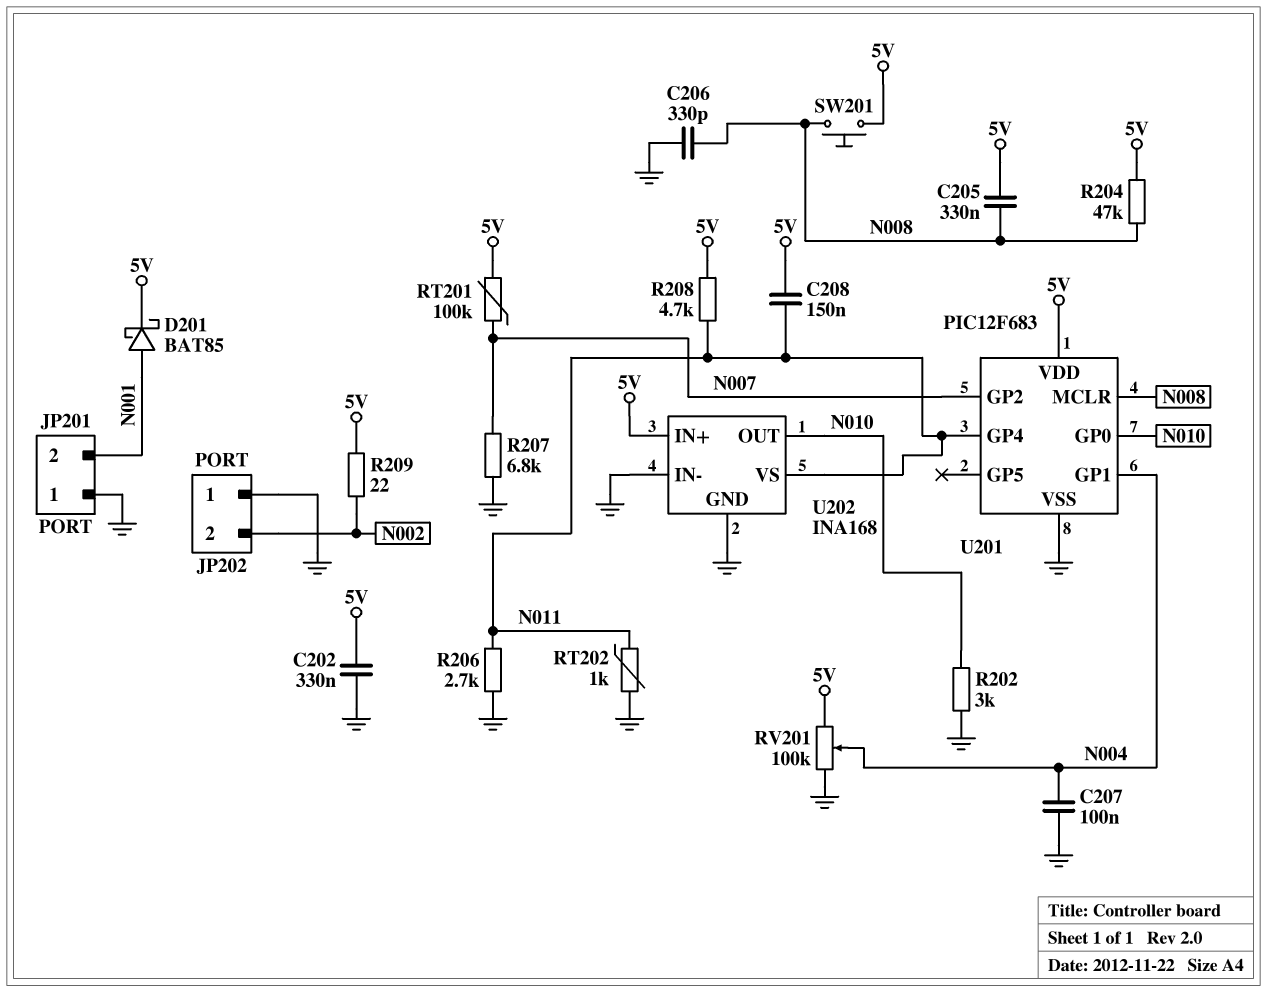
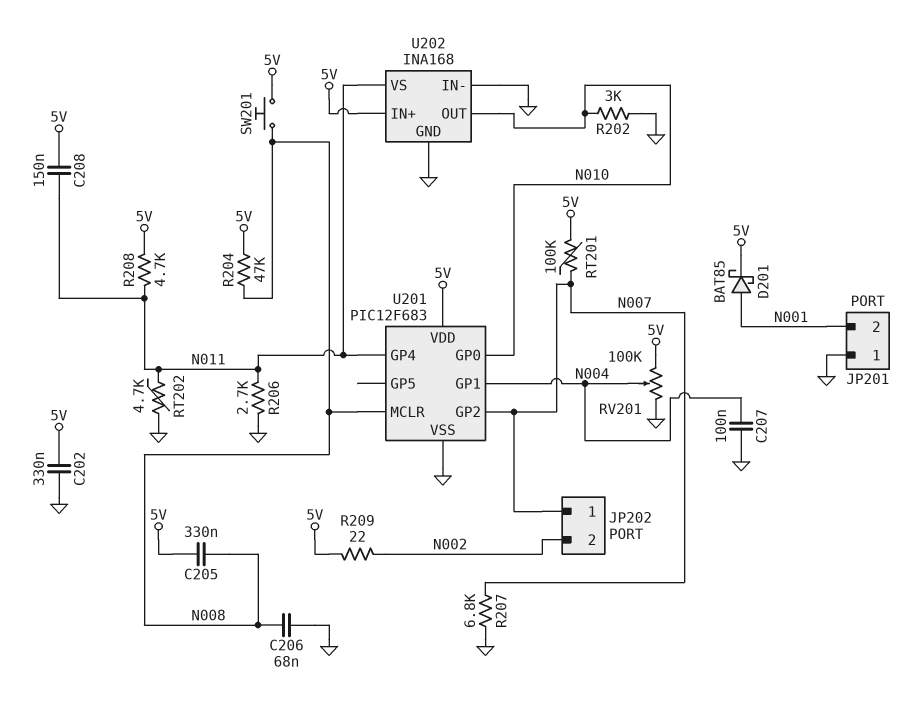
C206: 330pF (GND, N008) -> 68nF (GND, N008)
JP202 pin 1: GND -> N007
RT202: 1k (GND, N011) -> 4.7k (GND, N011)

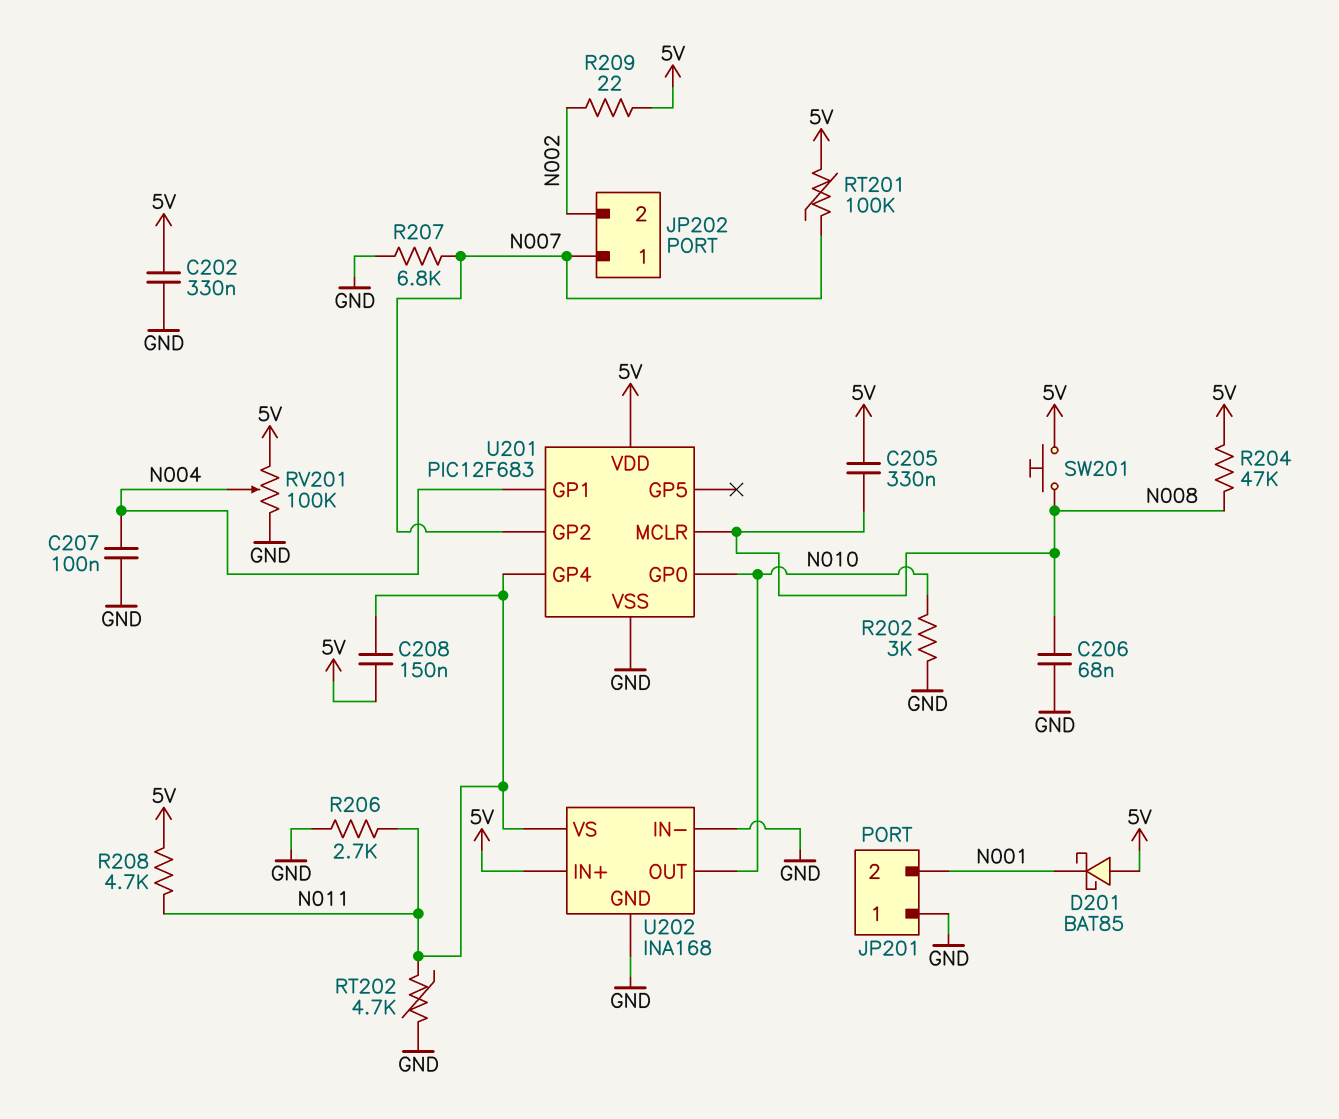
D201: schottky BAT85 (A N001, K 5V) -> schottky BAT85 (A 5V, K N001)

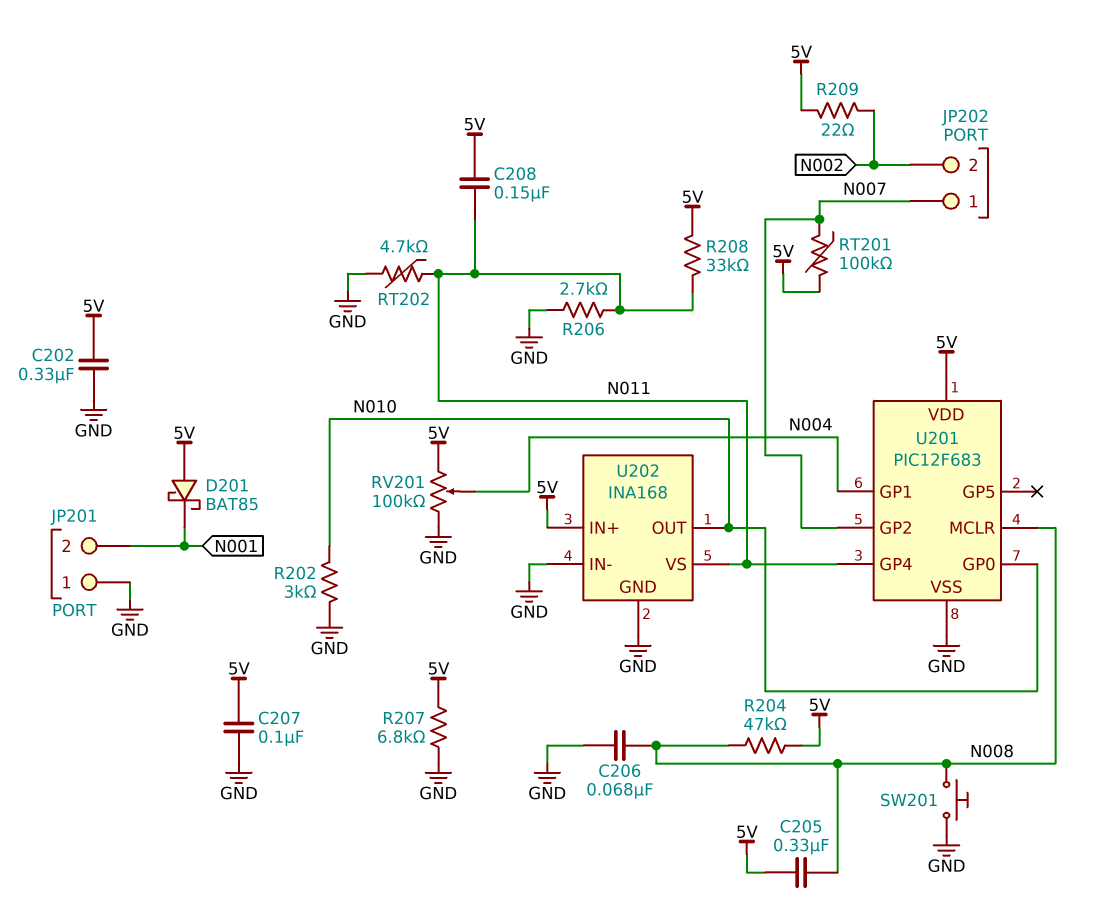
C207: 100nF (GND, N004) -> 100nF (5V, GND)
R207: 6.8k (GND, N007) -> 6.8k (5V, GND)
R208: 4.7k (5V, N011) -> 33k (5V, N011)
SW201: button (5V, N008) -> button (GND, N008)

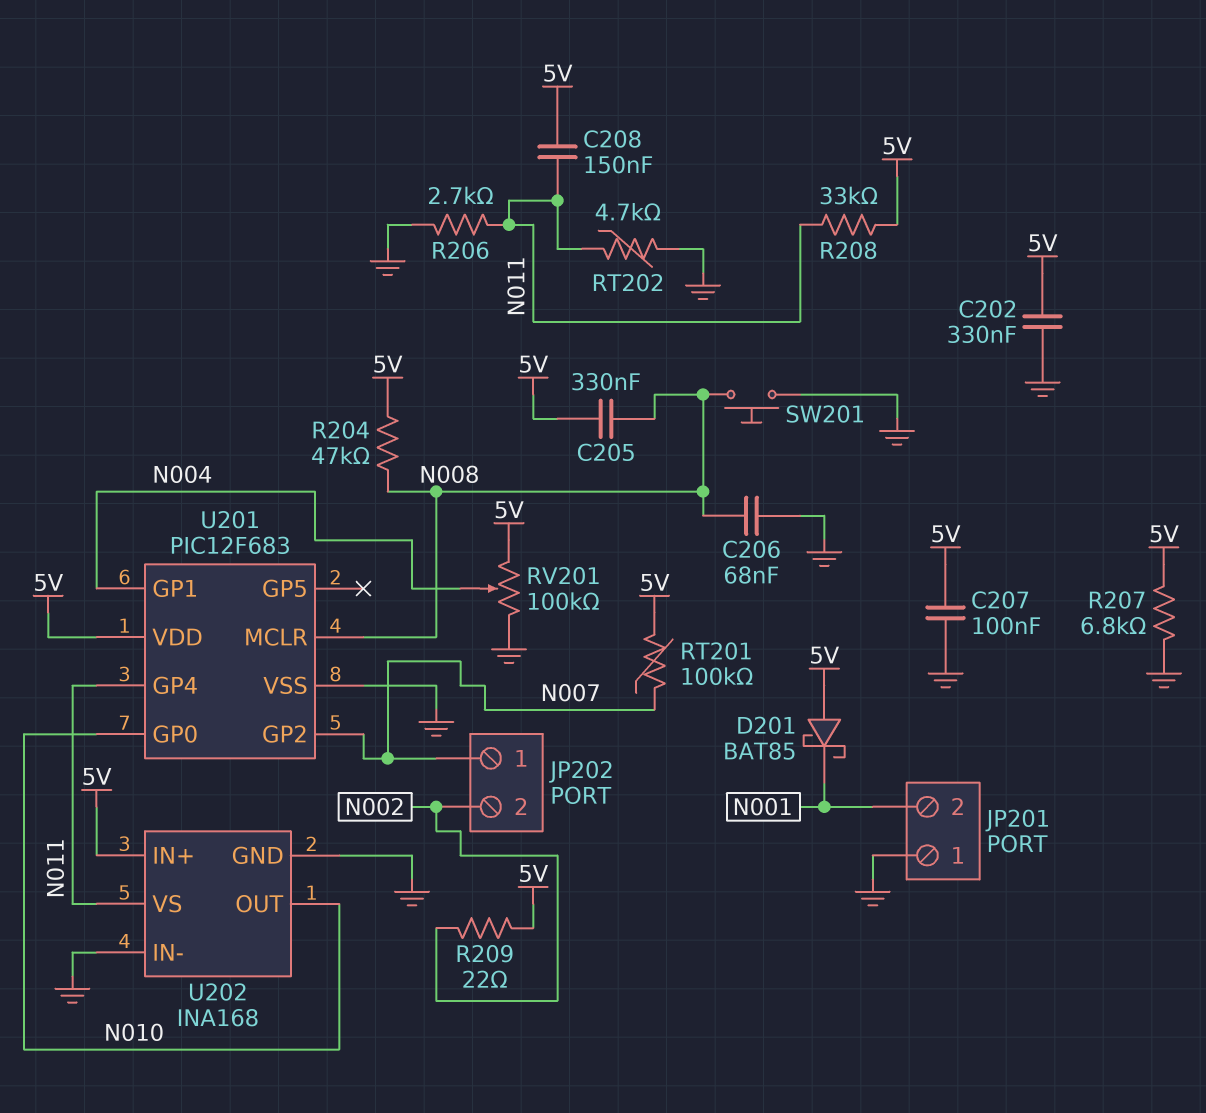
R202: 3k (GND, N010) -> none

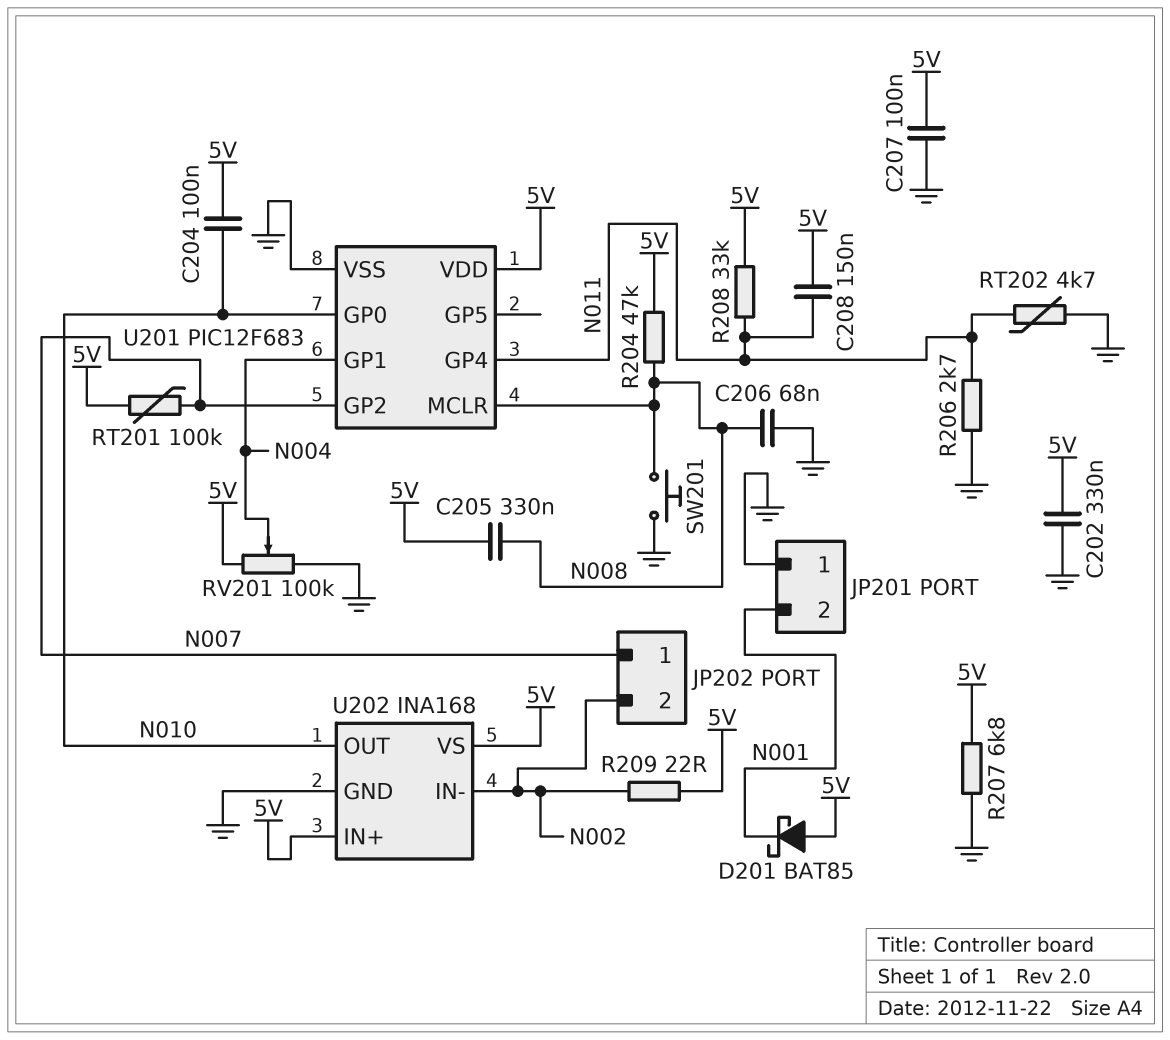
C204: none -> 100nF (5V, N010)
U202 pin IN-: GND -> N002
U202 pin VS: N011 -> 5V

